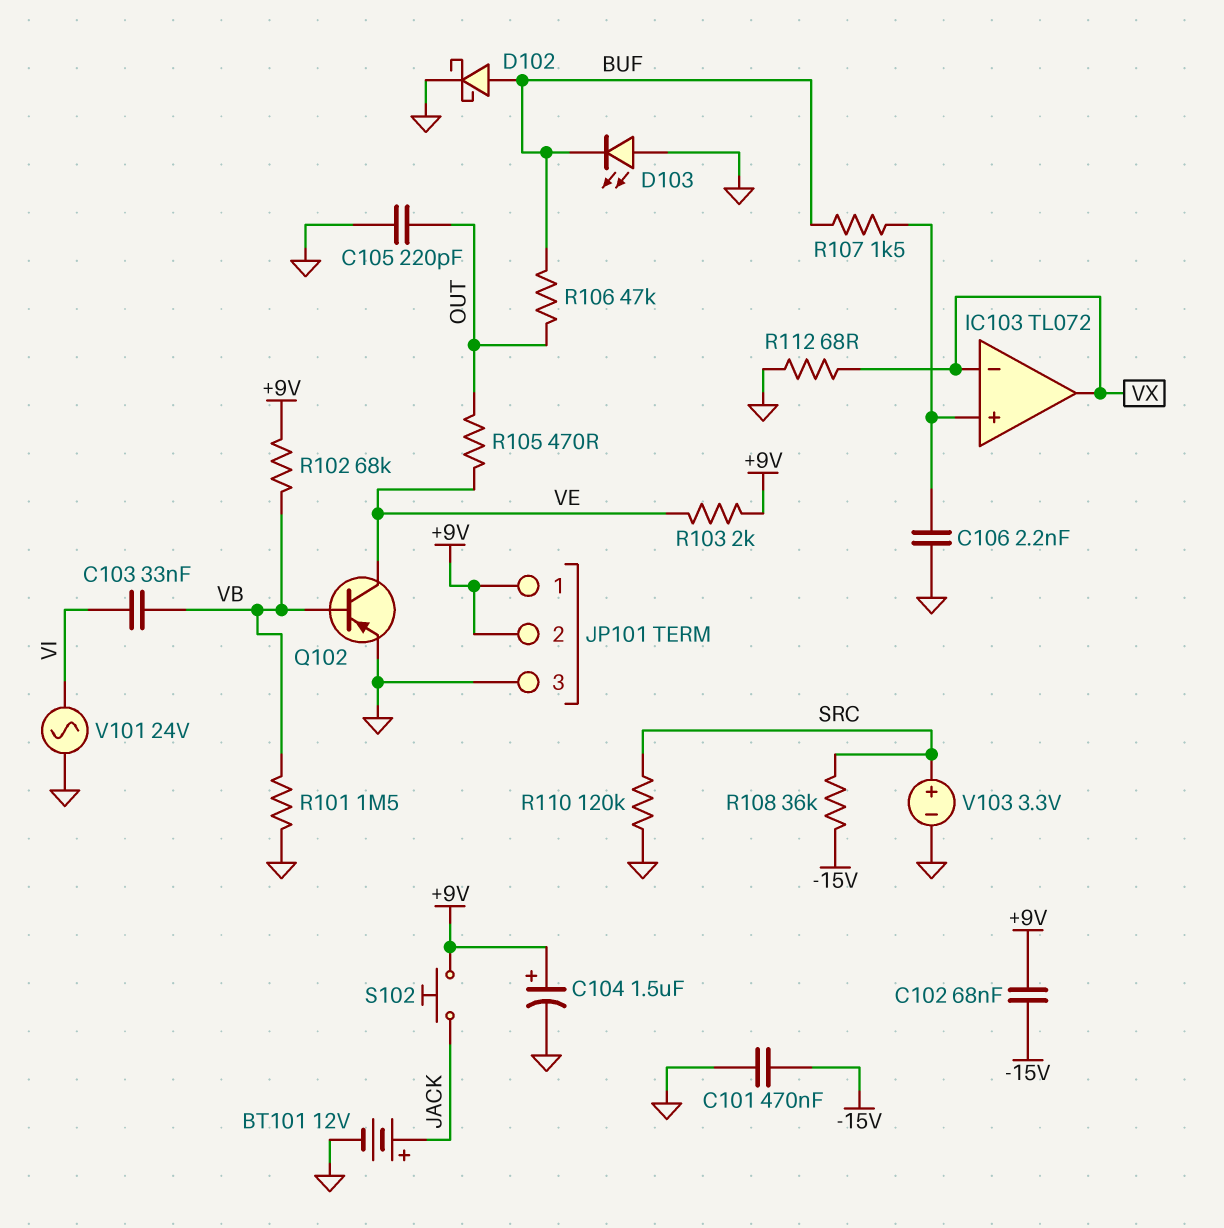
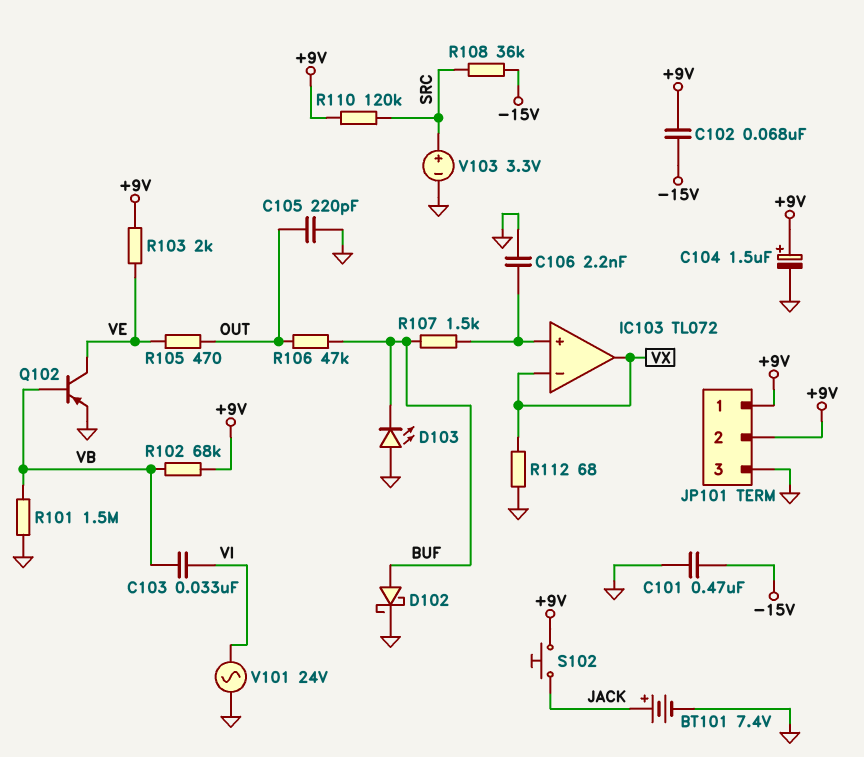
BT101: 12V (plus JACK, minus GND) -> 7.4V (plus JACK, minus GND)
R110: 120k (GND, SRC) -> 120k (+9V, SRC)

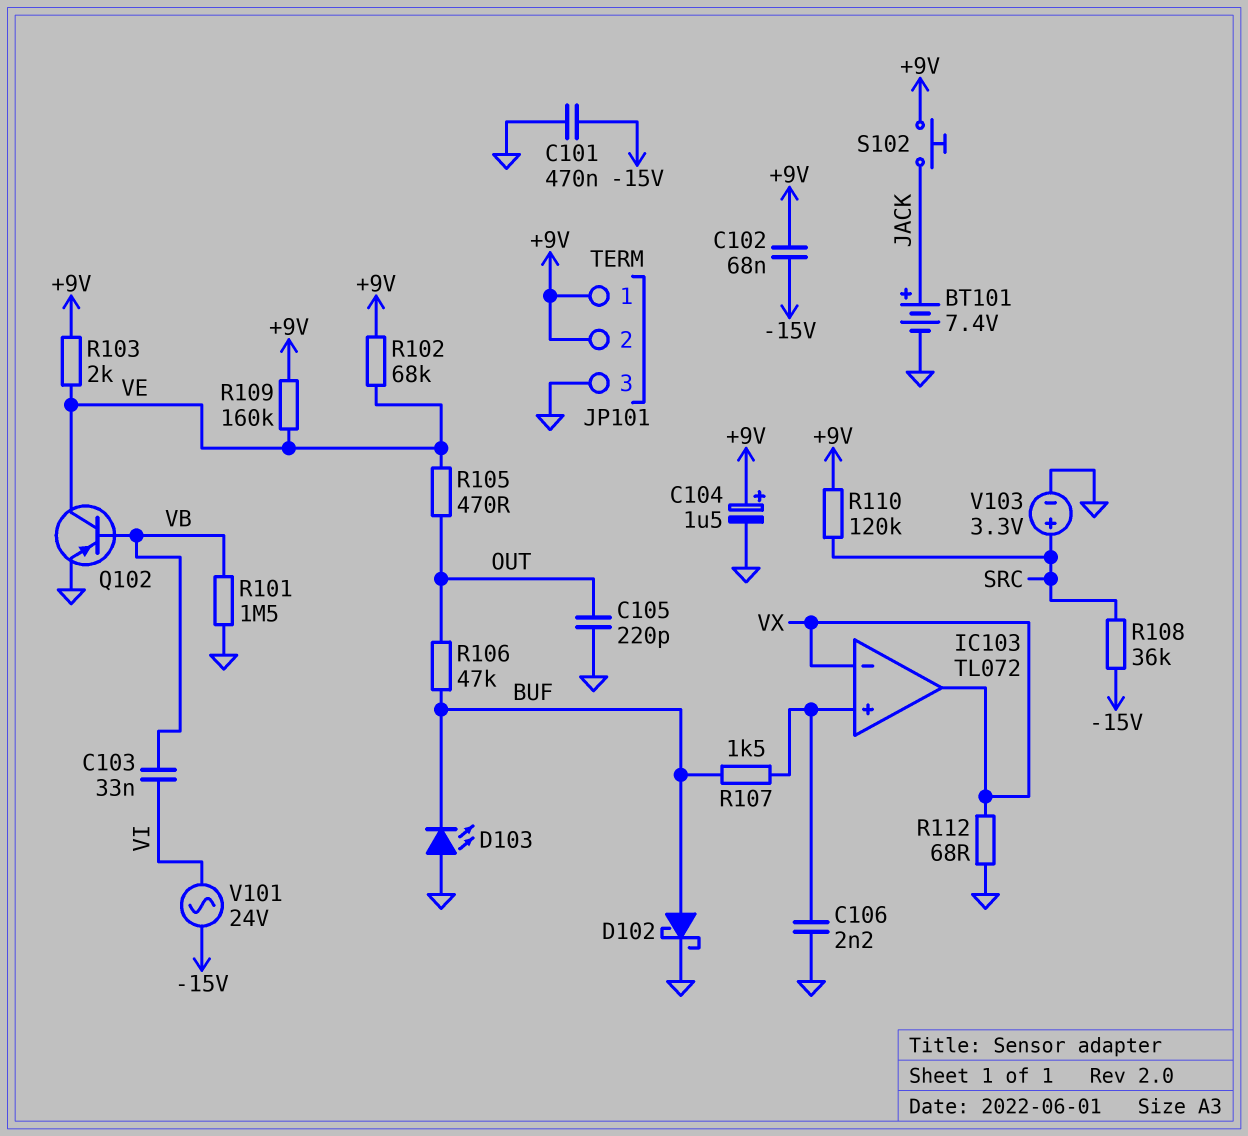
R102: 68k (+9V, VB) -> 68k (+9V, VE)
R109: none -> 160k (+9V, VE)
V101: AC 24V (GND, VI) -> AC 24V (-15V, VI)

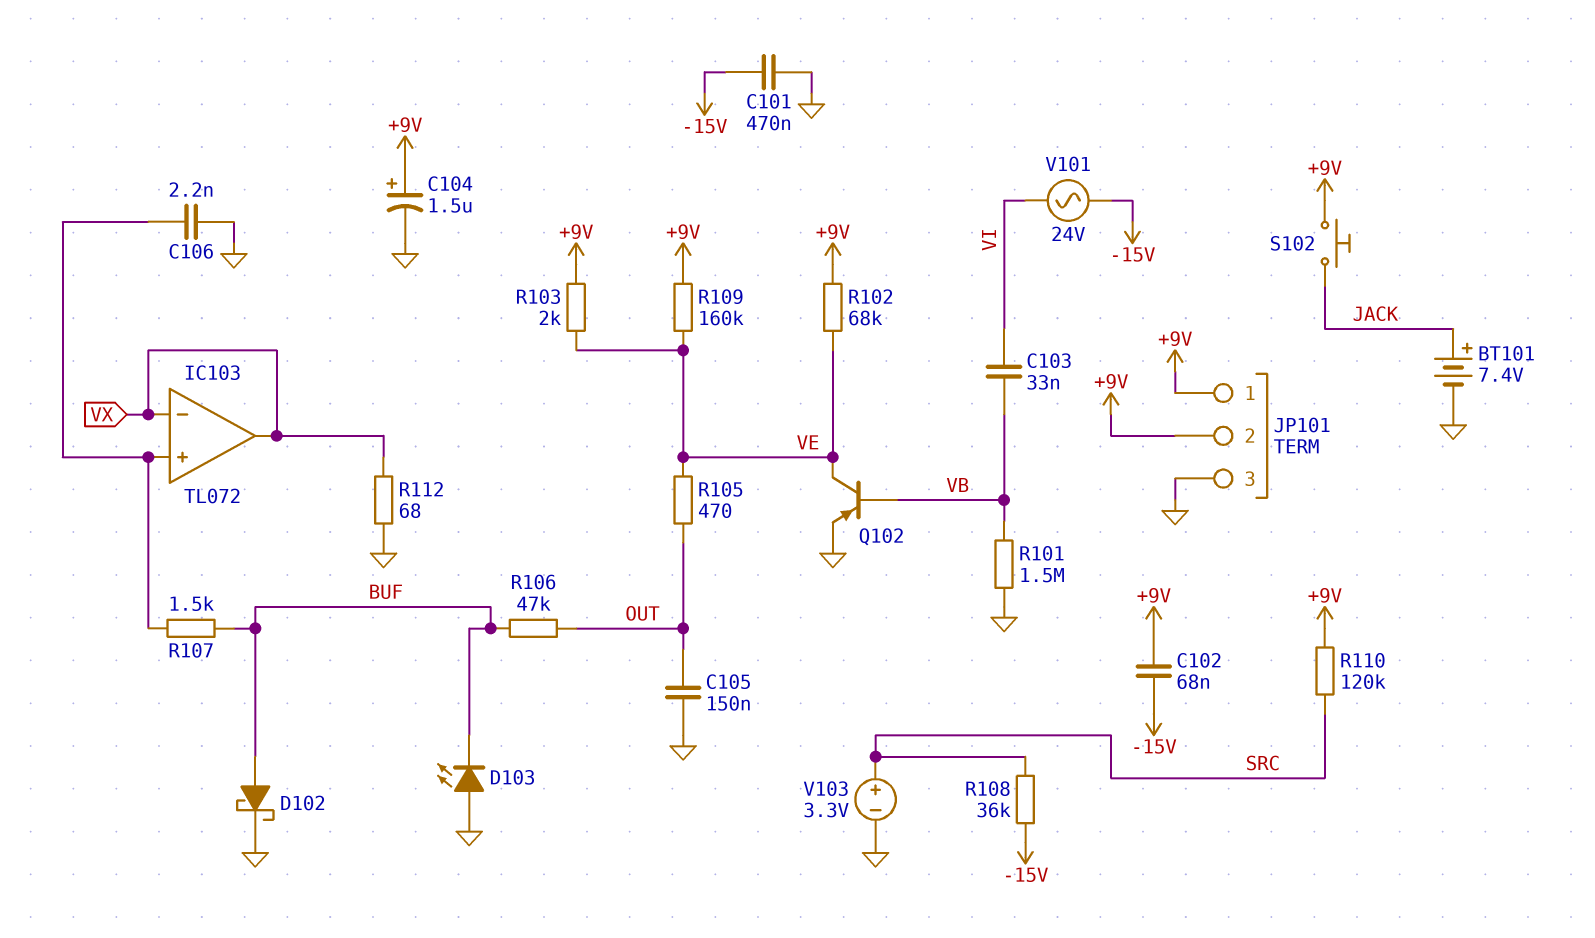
C105: 220pF (GND, OUT) -> 150nF (GND, OUT)

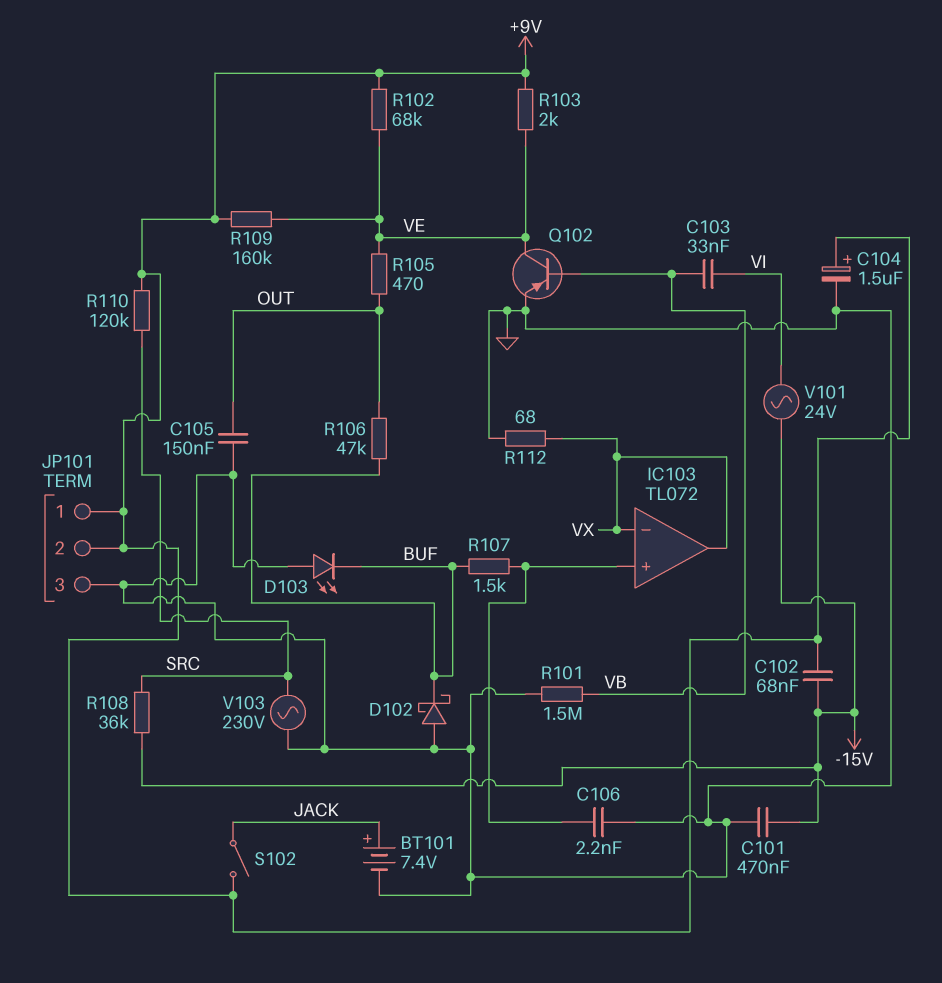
D102: schottky (A BUF, K GND) -> schottky (A GND, K BUF)
S102: button (+9V, JACK) -> switch (+9V, JACK)
V103: 3.3V (plus SRC, minus GND) -> AC 230V (GND, SRC)

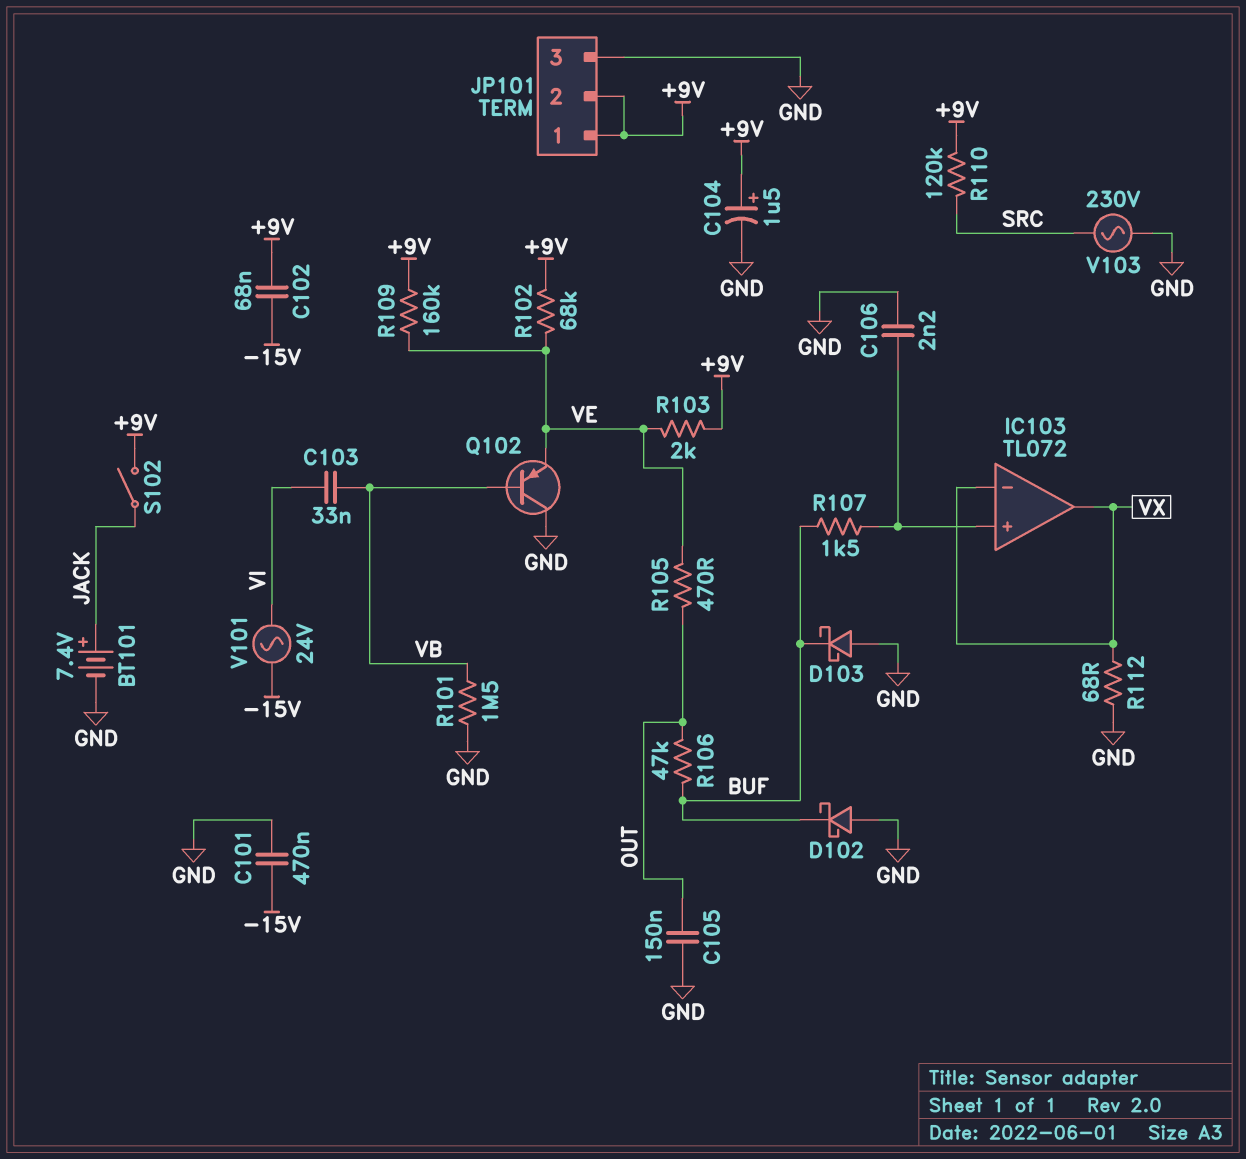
D103: LED (A GND, K BUF) -> schottky (A GND, K BUF)
Q102: PNP (B VB, C VE, E GND) -> PNP (B VB, C GND, E VE)
R108: 36k (-15V, SRC) -> none

